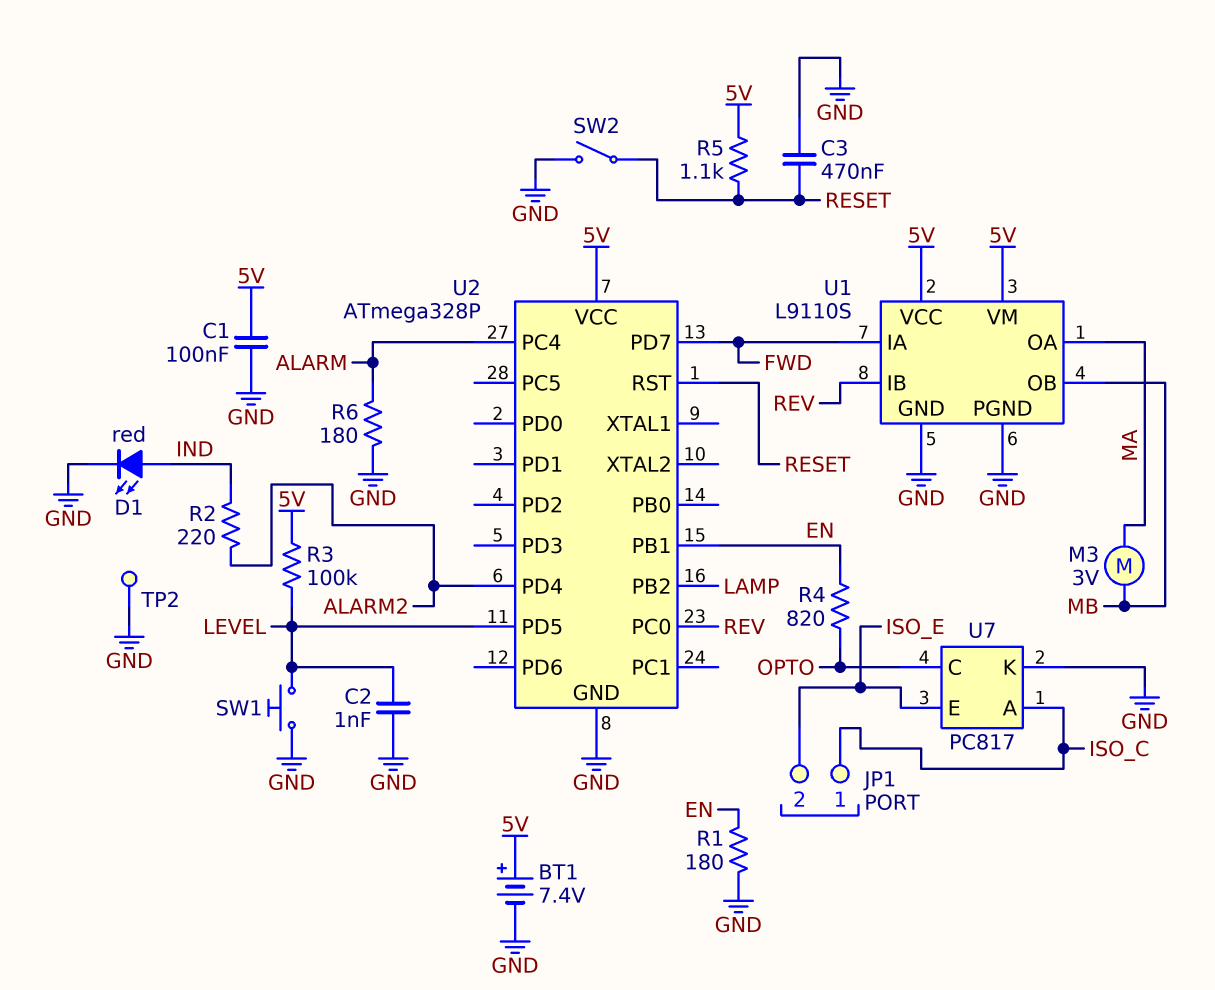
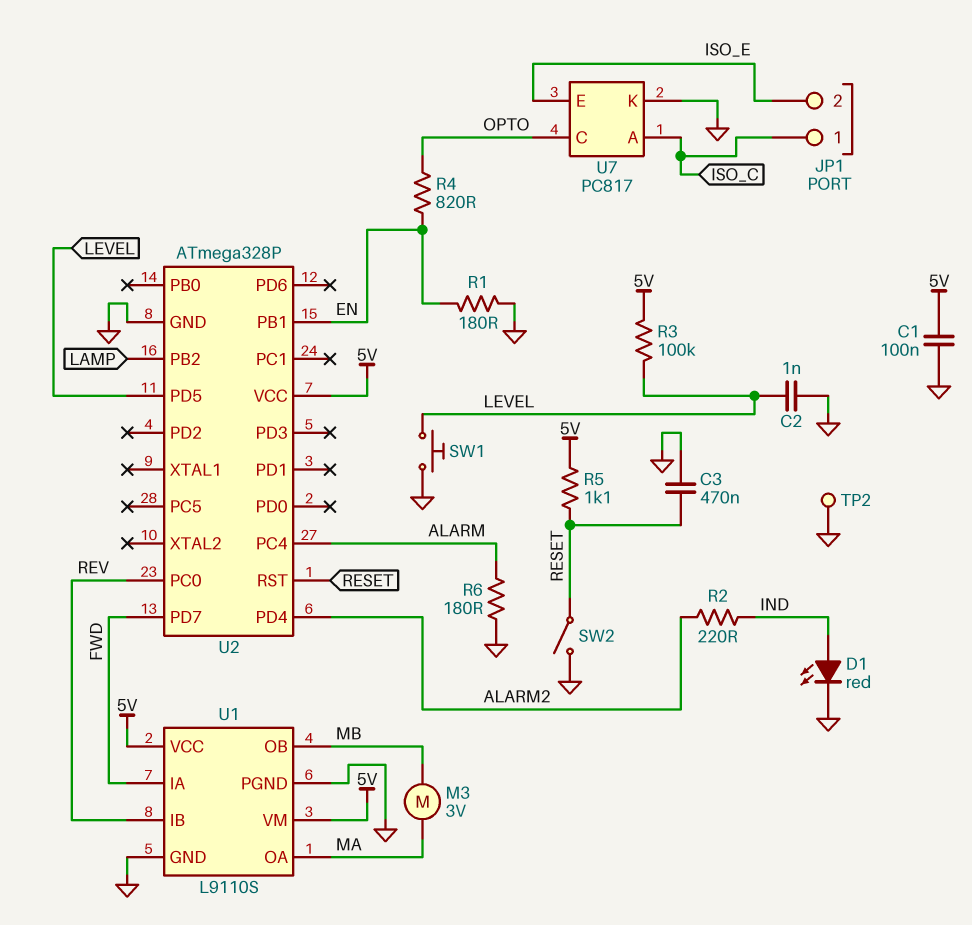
BT1: 7.4V (plus 5V, minus GND) -> none

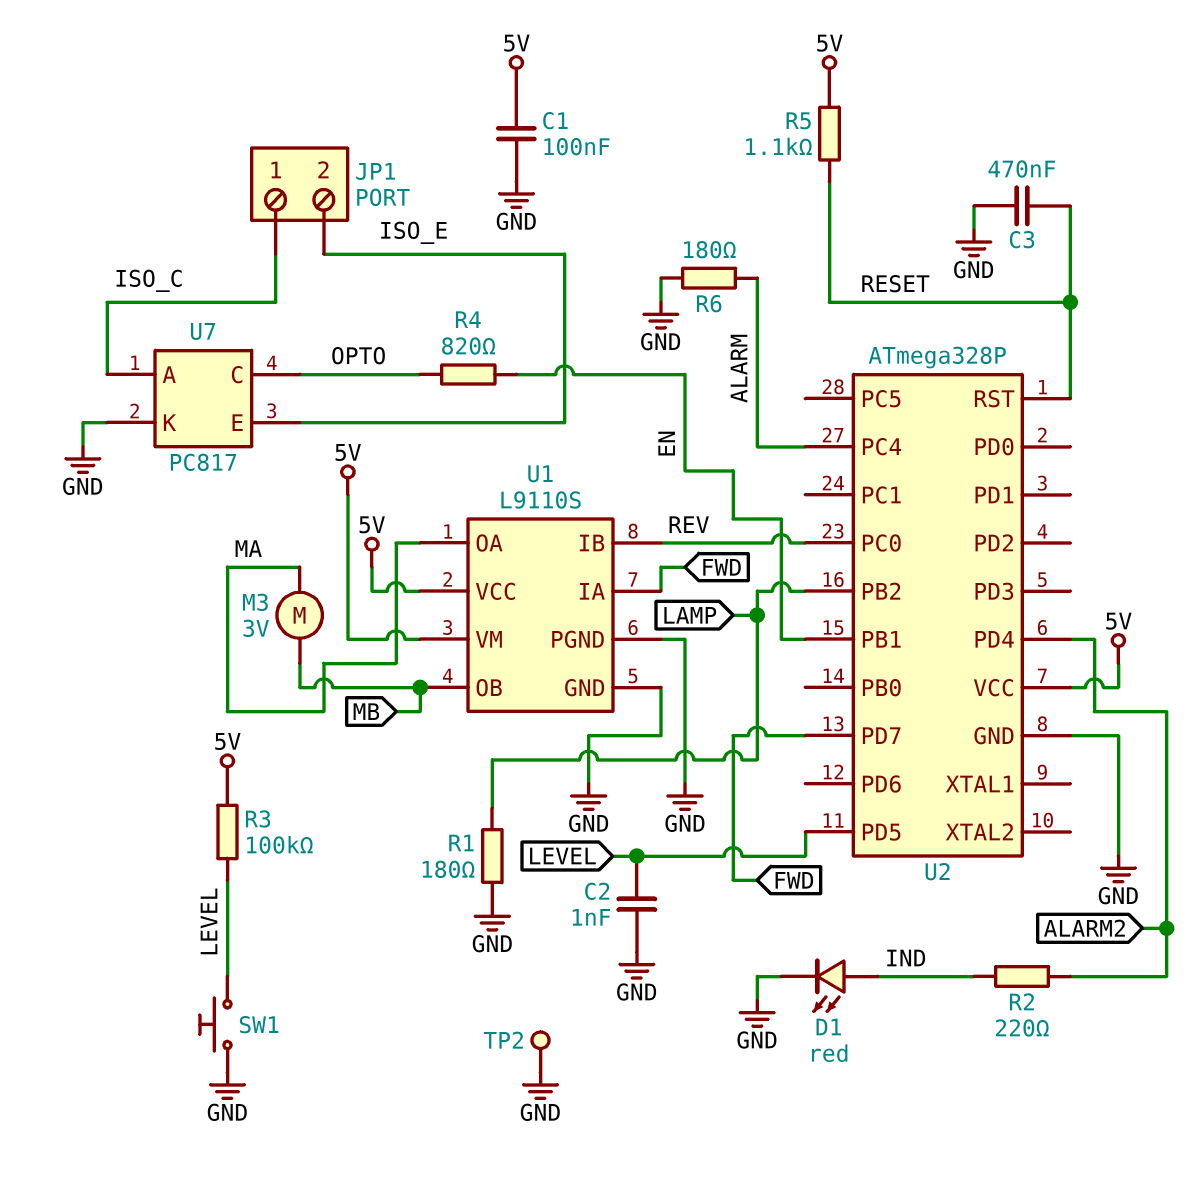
R1: 180 (EN, GND) -> 180 (GND, LAMP)
SW2: switch (GND, RESET) -> none

